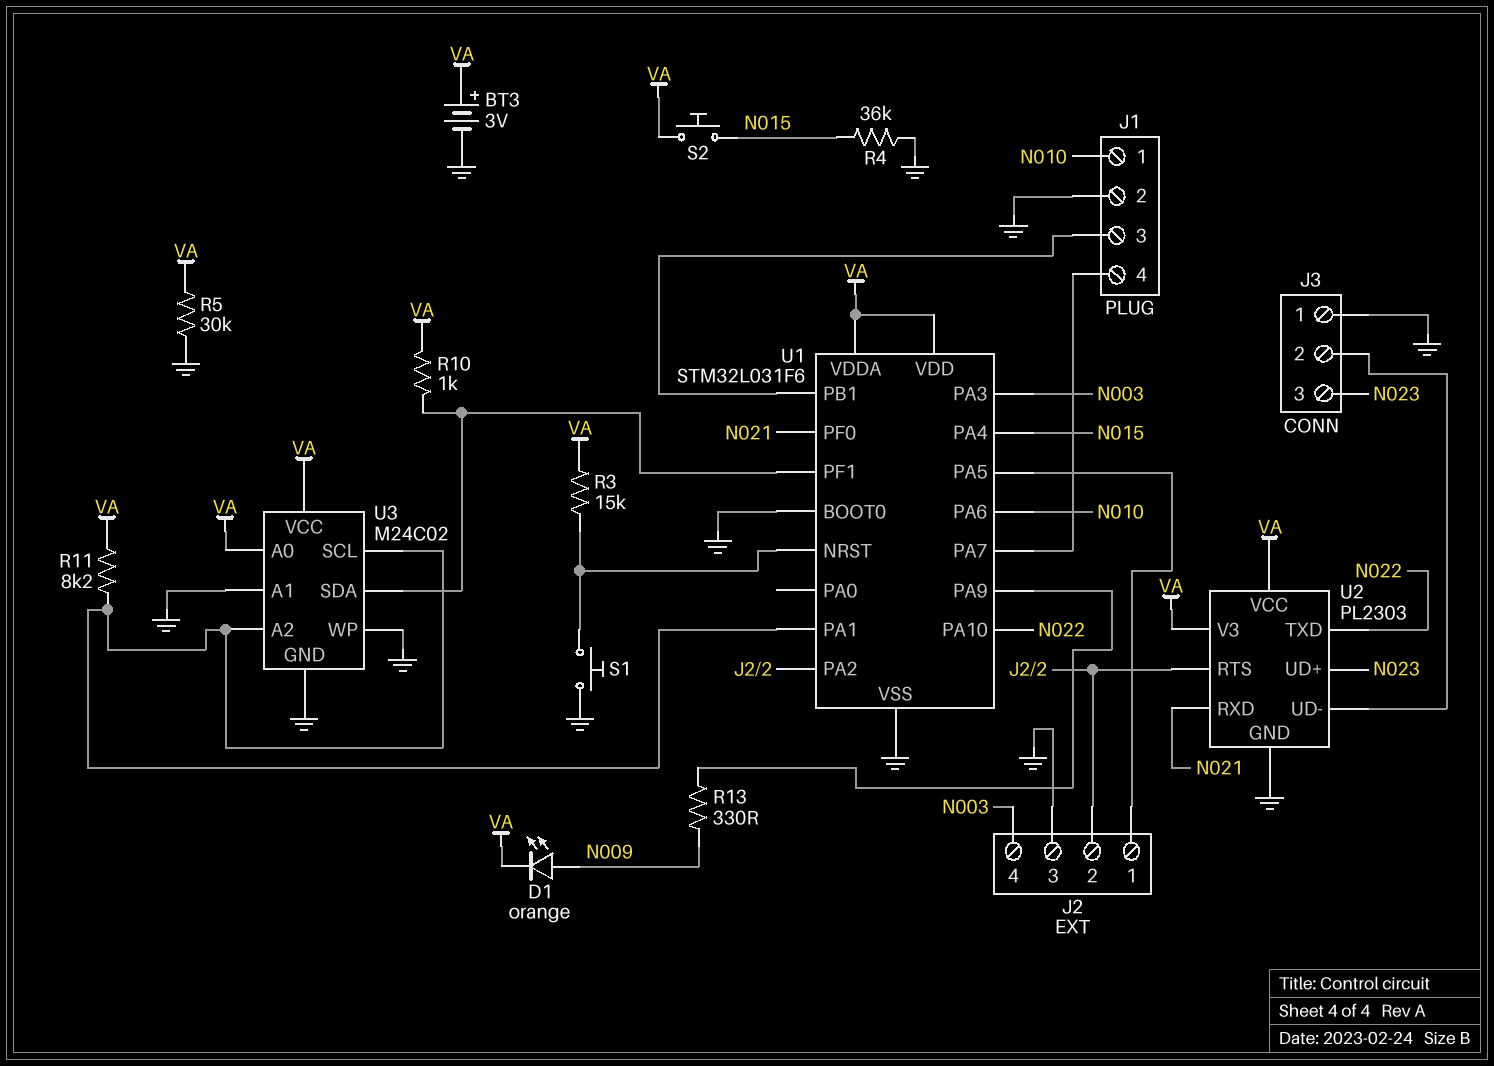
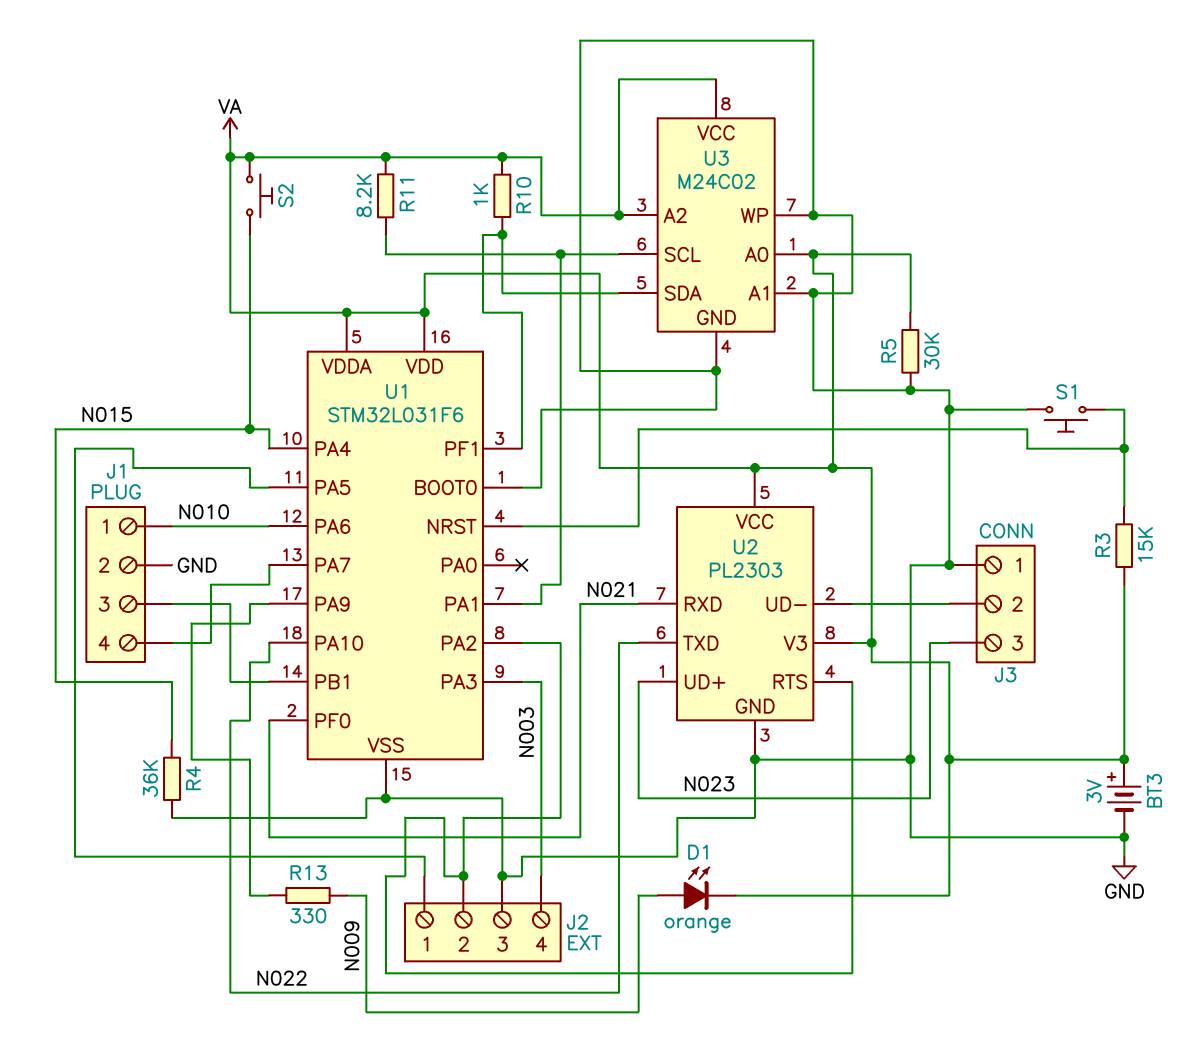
U3 pin A2: U1/PA1 -> VA

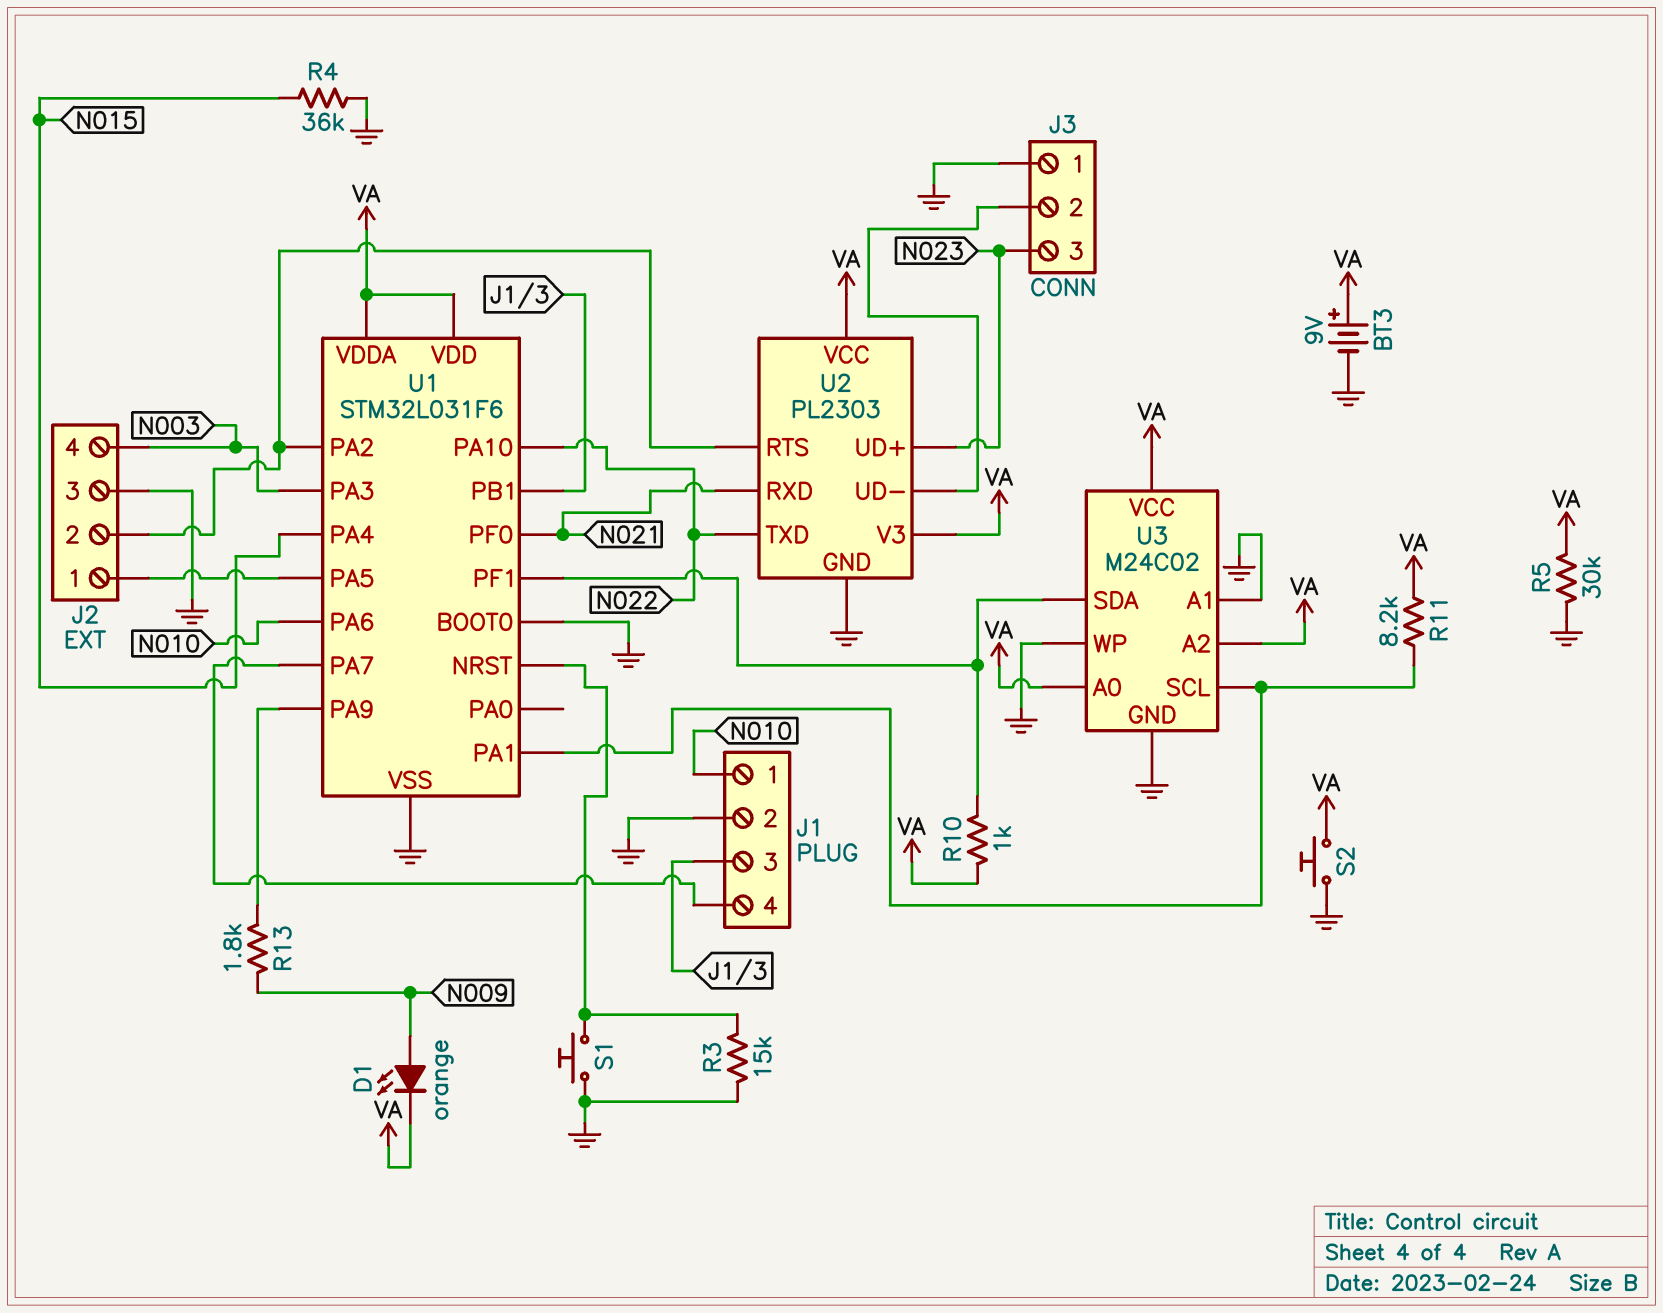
BT3: 3V (plus VA, minus GND) -> 9V (plus VA, minus GND)
R3: 15k (U1/NRST, VA) -> 15k (GND, U1/NRST)
R13: 330 (N009, U1/PA9) -> 1.8k (N009, U1/PA9)
S2: button (N015, VA) -> button (GND, VA)

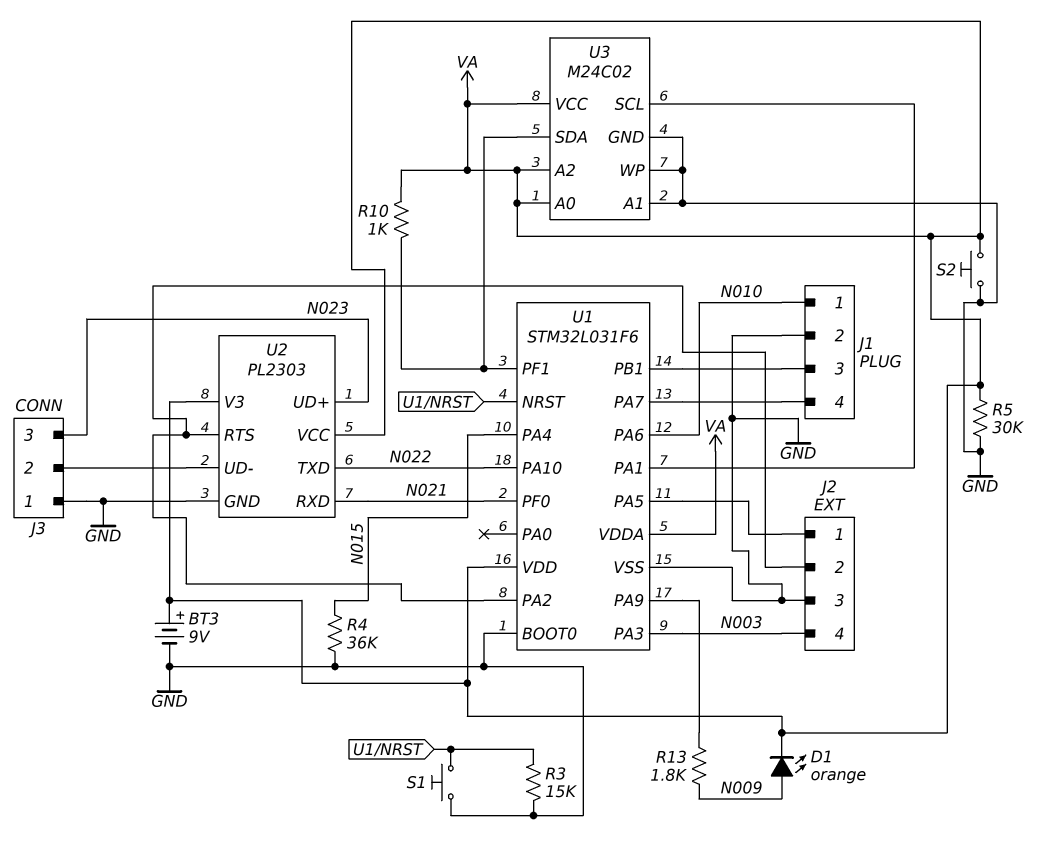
R11: 8.2k (U1/PA1, VA) -> none

